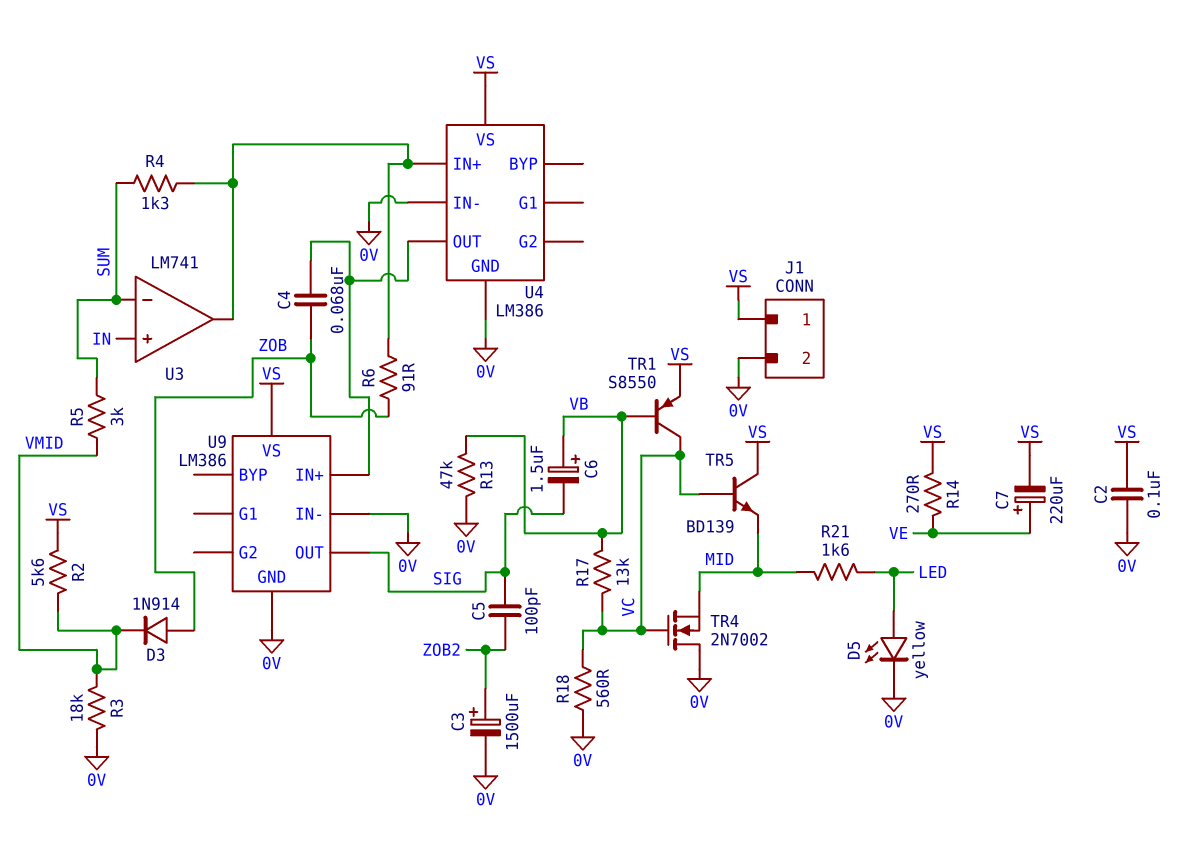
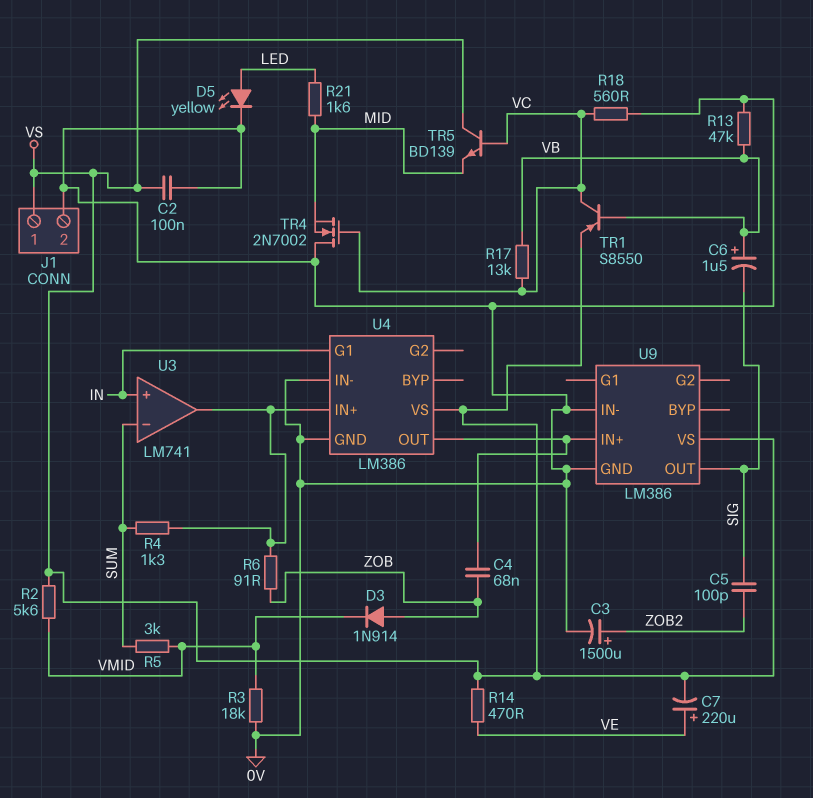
R14: 270 (VE, VS) -> 470 (VE, VS)
U4 pin G1: none -> IN

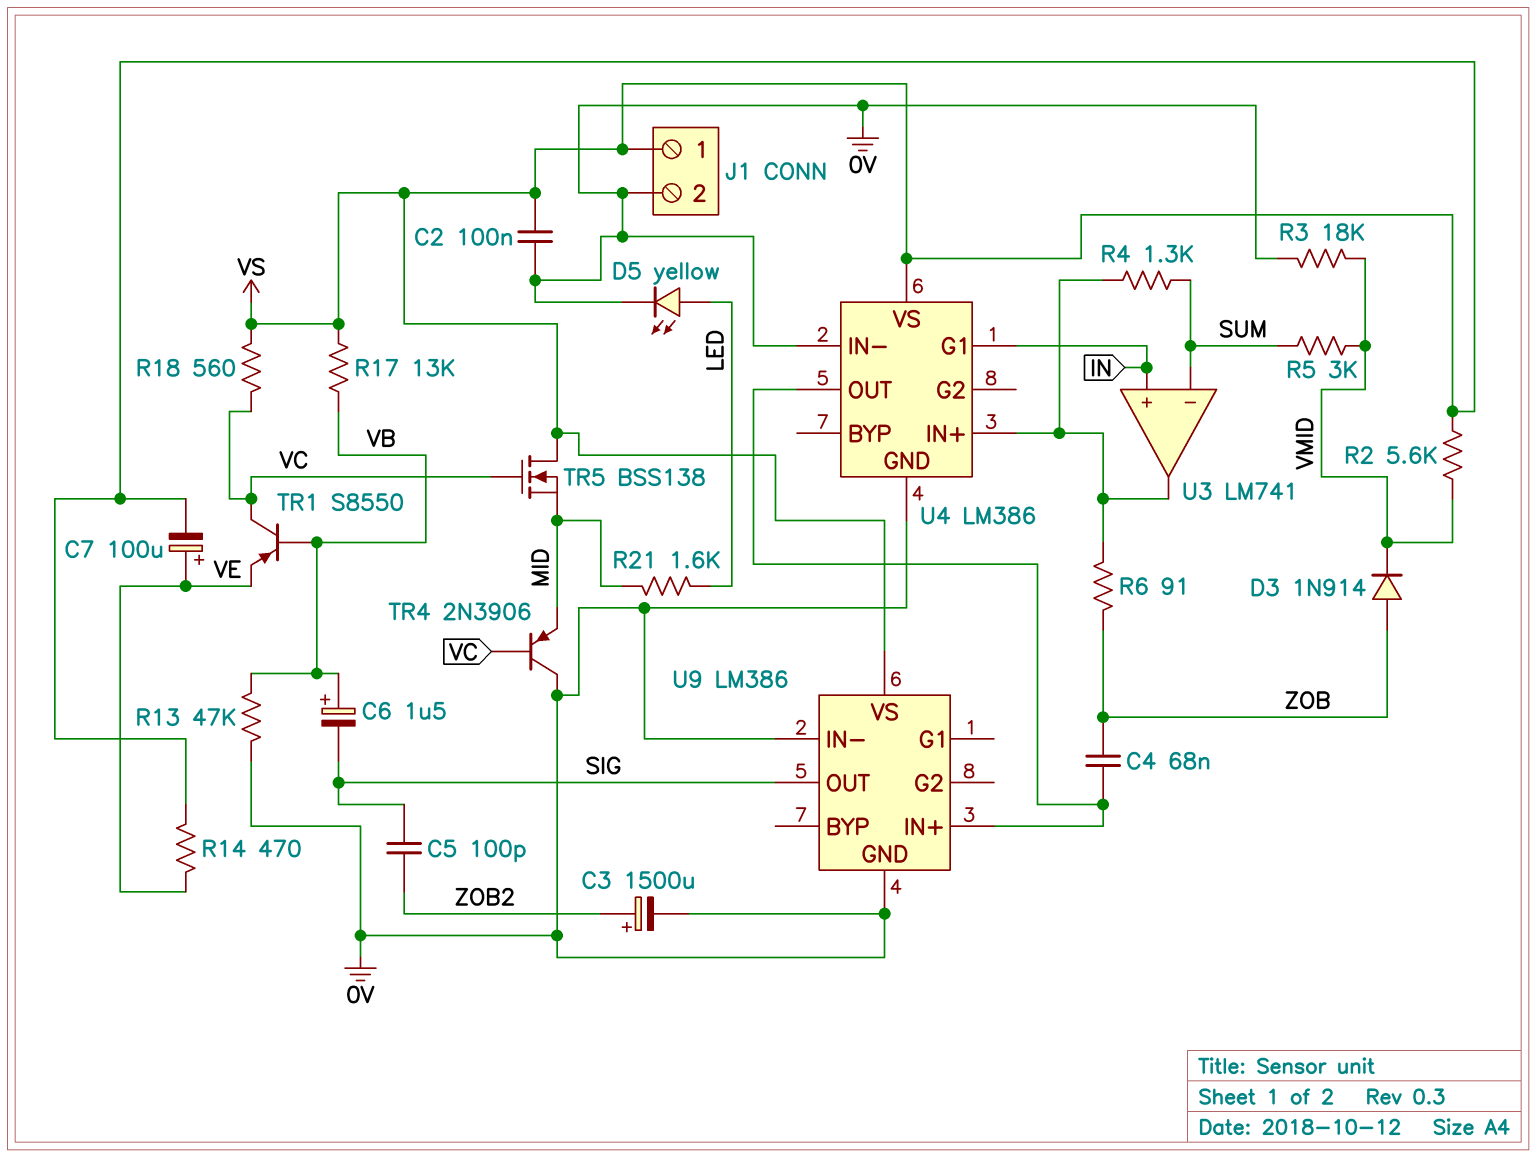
C7: 220uF (plus VE, minus VS) -> 100uF (plus VE, minus VS)
R17: 13k (VB, VC) -> 13k (VB, VS)
R18: 560 (0V, VC) -> 560 (VC, VS)
TR1: PNP S8550 (B VB, C VC, E VS) -> PNP S8550 (B VB, C VC, E VE)
TR4: NMOS 2N7002 (G VC, D 0V, S MID) -> PNP 2N3906 (B VC, C 0V, E MID)
TR5: NPN BD139 (B VC, C VS, E MID) -> NMOS BSS138 (G VC, D VS, S MID)

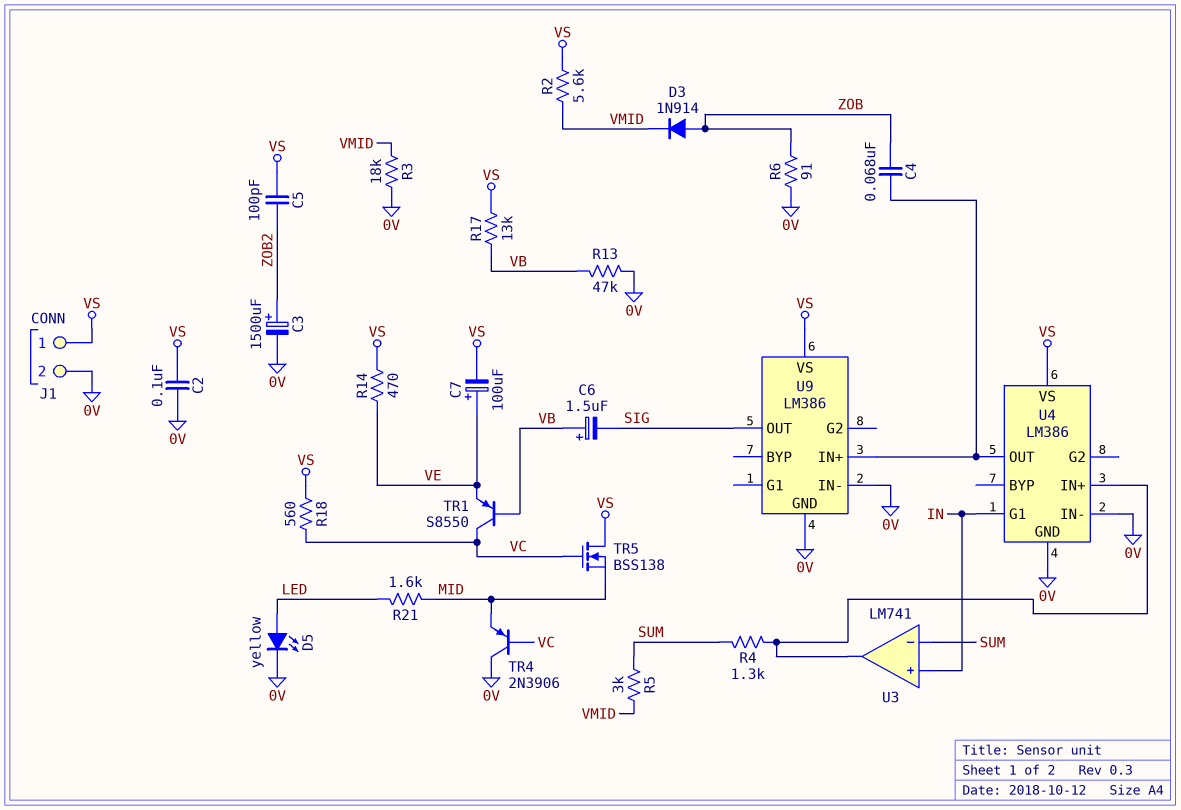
C5: 100pF (SIG, ZOB2) -> 100pF (VS, ZOB2)
R6: 91 (U3/out, ZOB) -> 91 (0V, ZOB)

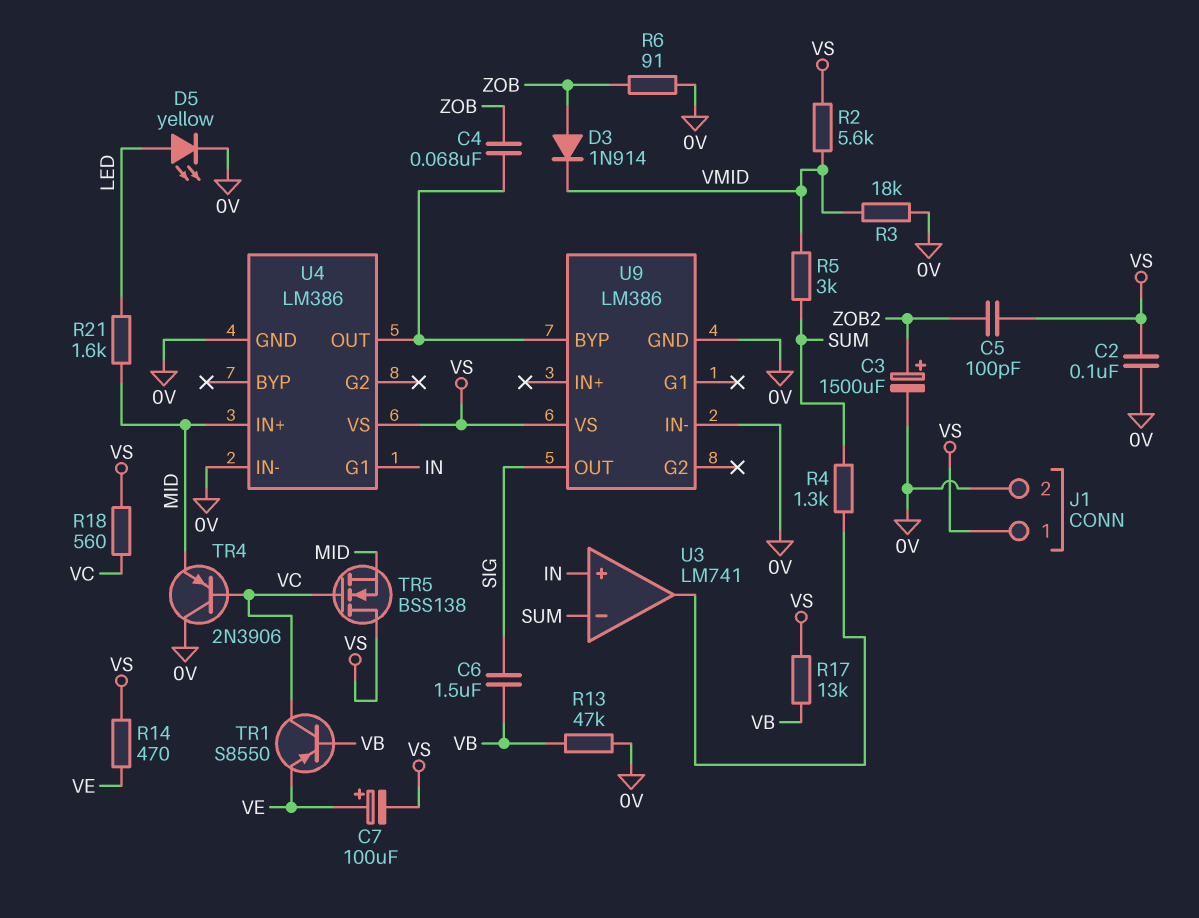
C6: 1.5uF (plus VB, minus SIG) -> 1.5uF (SIG, VB)
U4 pin IN+: U3/out -> MID
U9 pin BYP: none -> U4/OUT
U9 pin IN+: U4/OUT -> none

